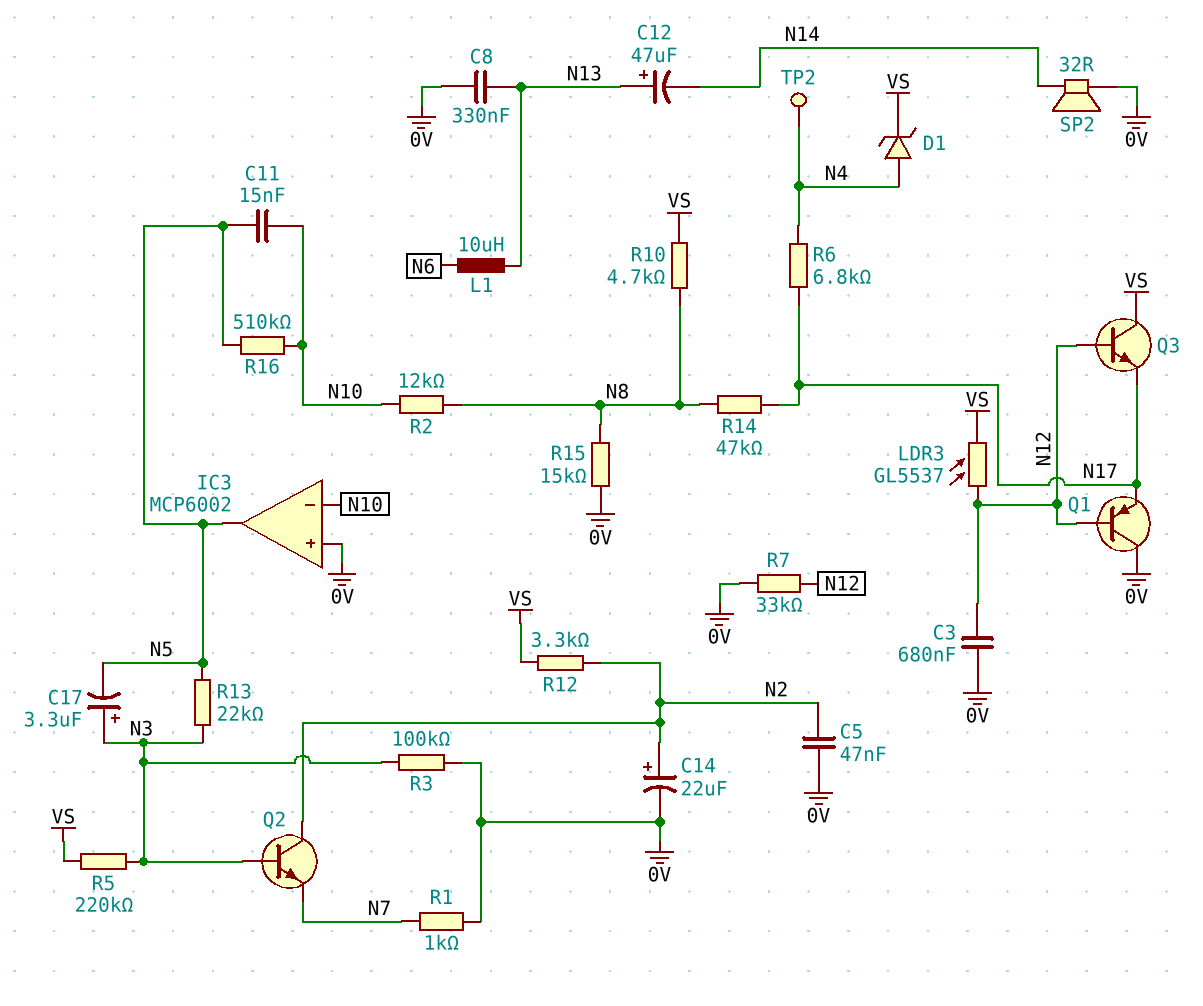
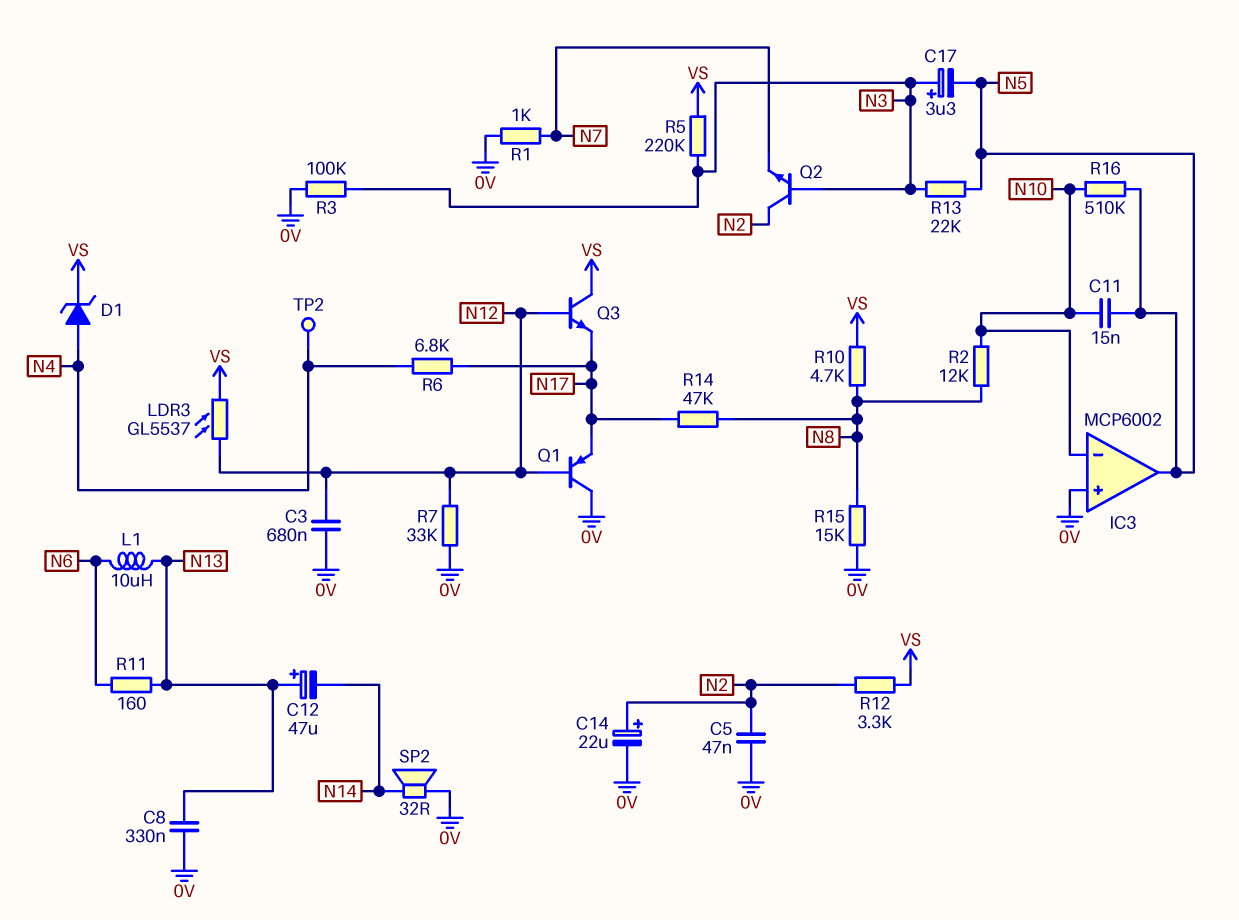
R11: none -> 160 (N6, N13)

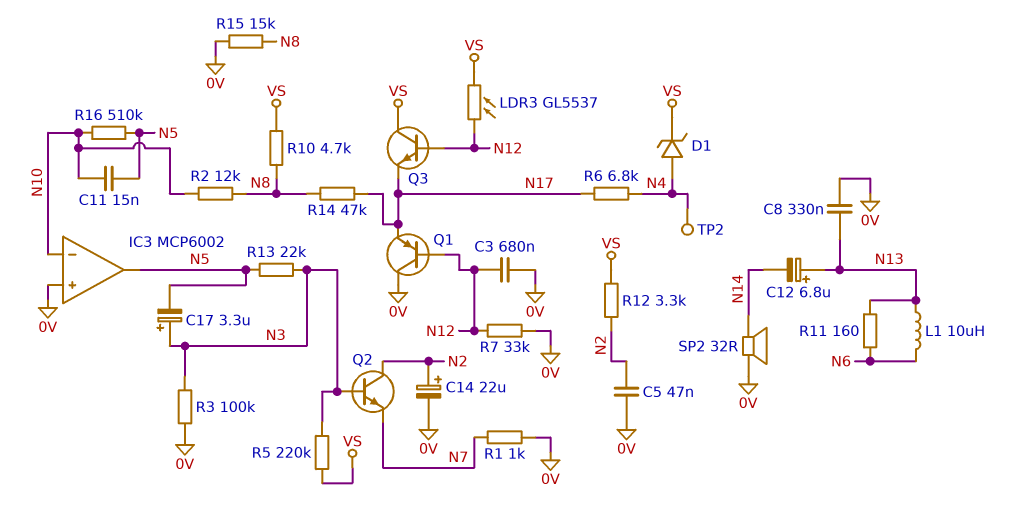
C12: 47uF (plus N13, minus N14) -> 6.8uF (plus N13, minus N14)

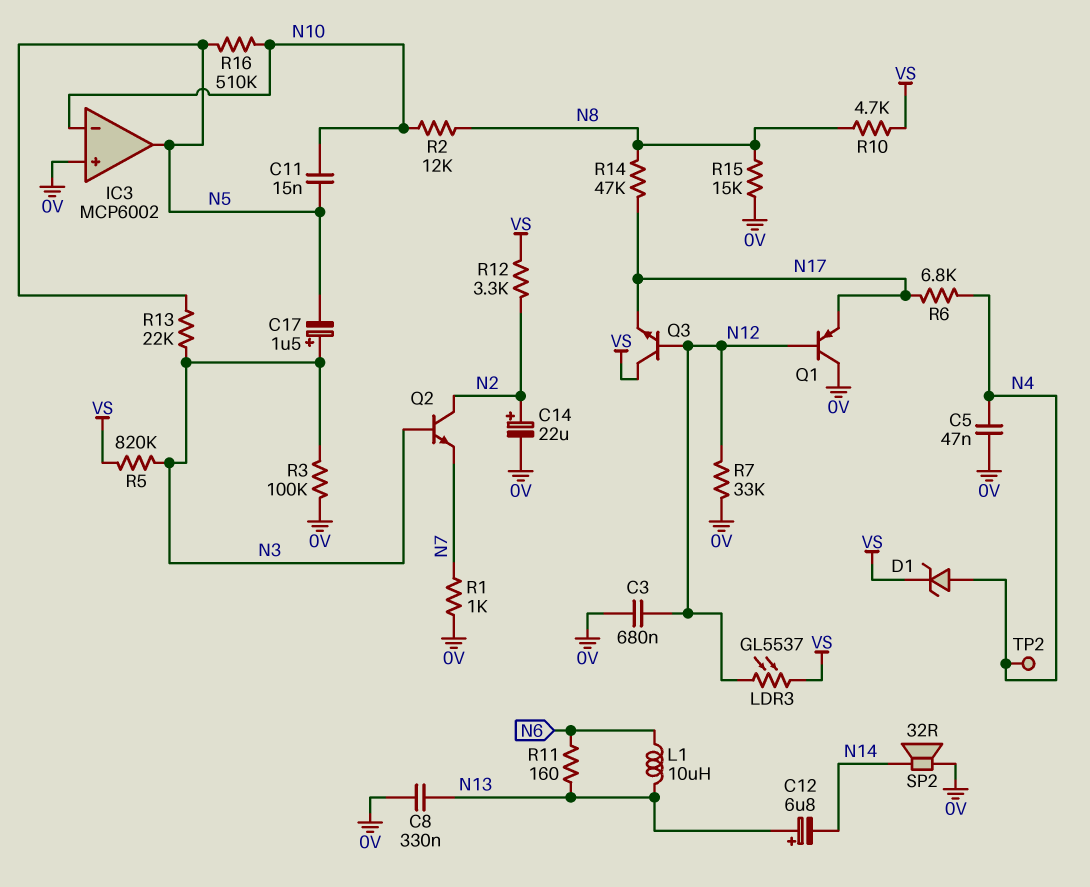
C5: 47nF (0V, N2) -> 47nF (0V, N4)
C17: 3.3uF (plus N3, minus N5) -> 1.5uF (plus N3, minus N5)
R5: 220k (N3, VS) -> 820k (N3, VS)

